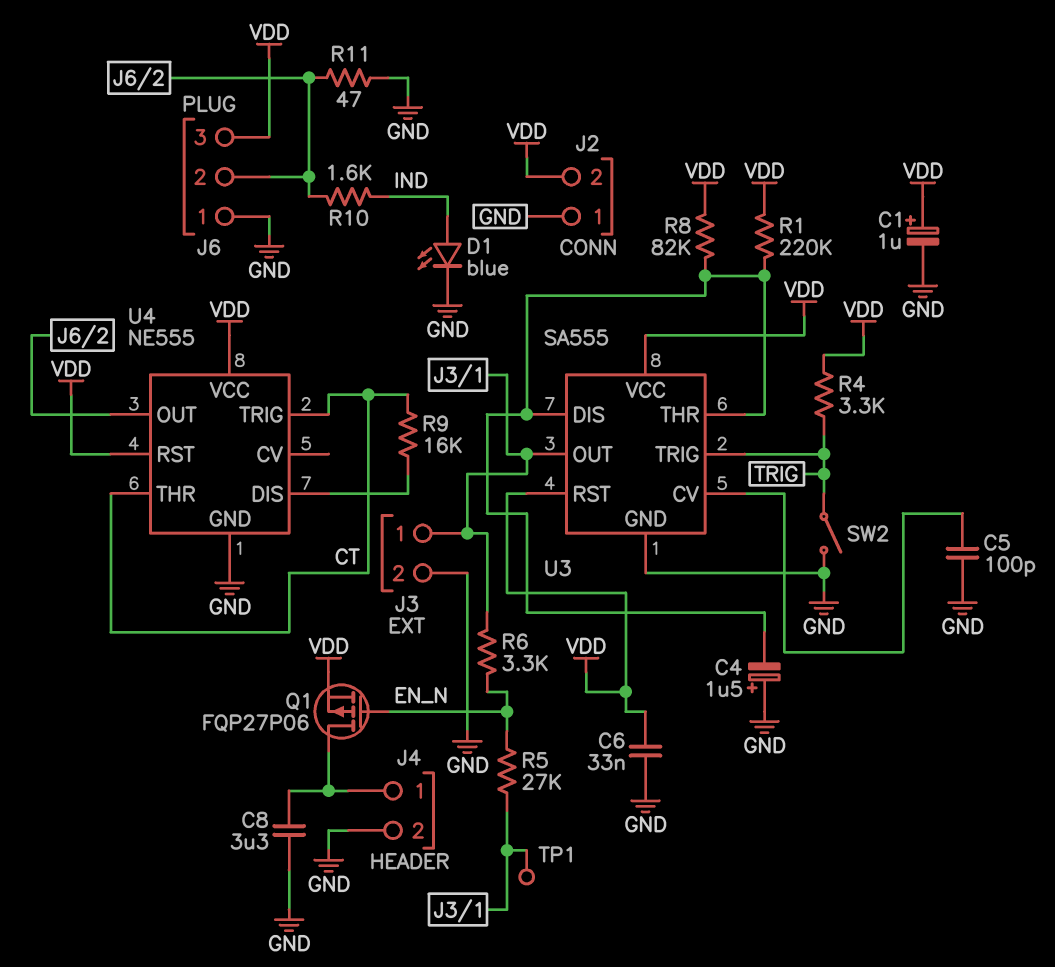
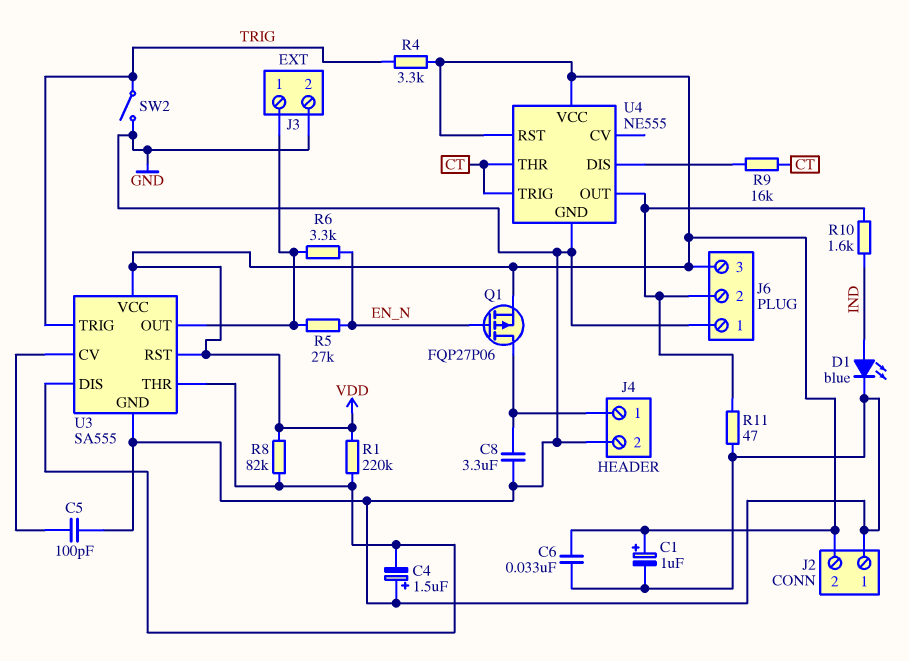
TP1: test point (J3/1) -> none

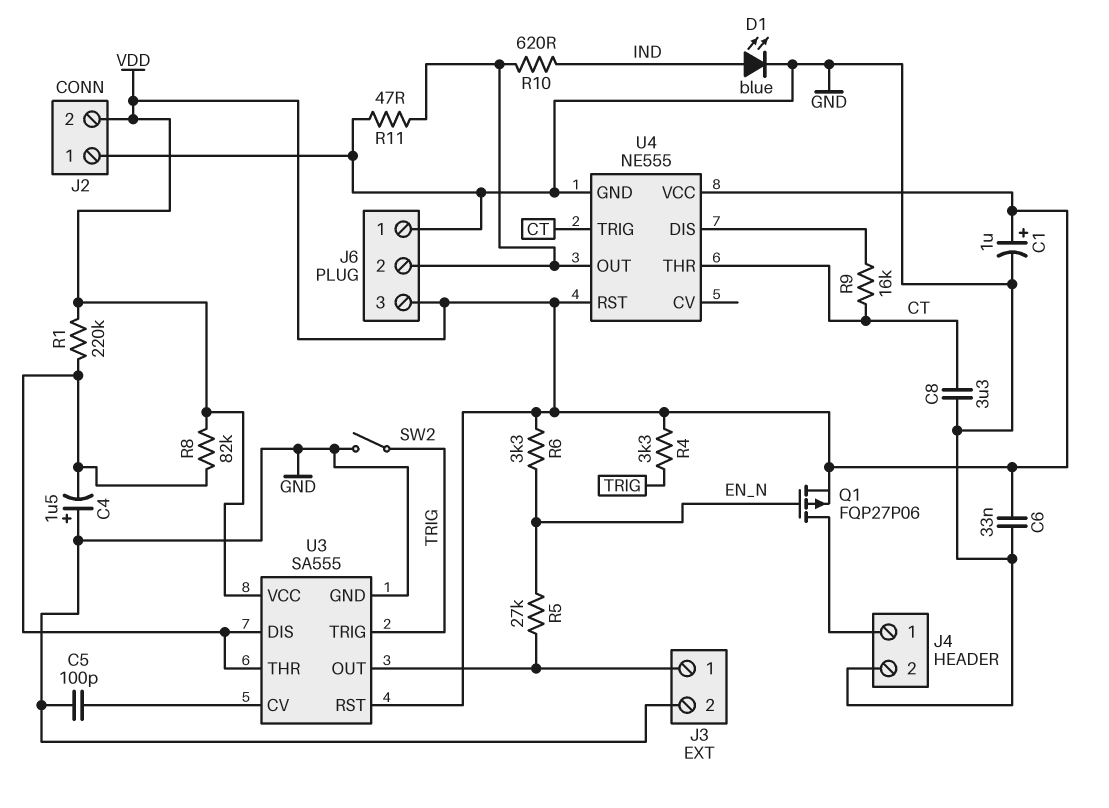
C8: 3.3uF (GND, J4/1) -> 3.3uF (CT, GND)
R6: 3.3k (EN_N, J3/1) -> 3.3k (EN_N, VDD)
R10: 1.6k (IND, J6/2) -> 620 (IND, J6/2)

